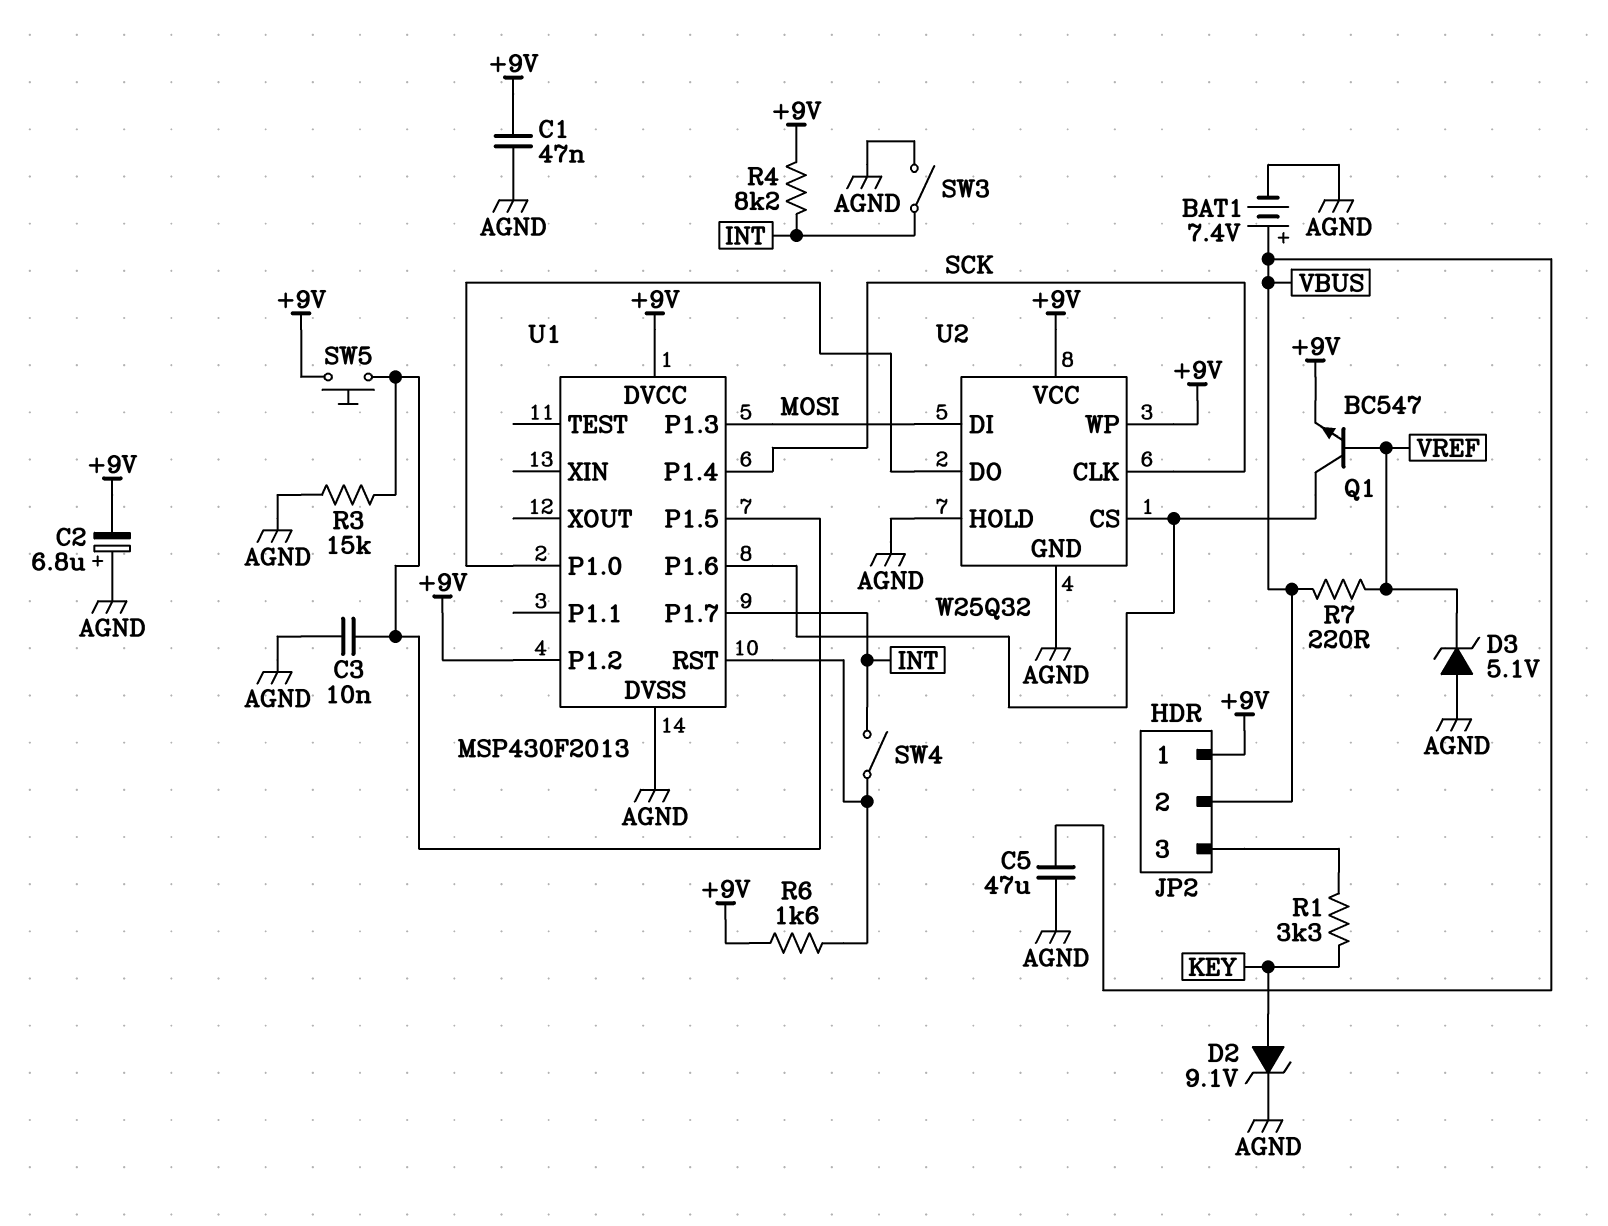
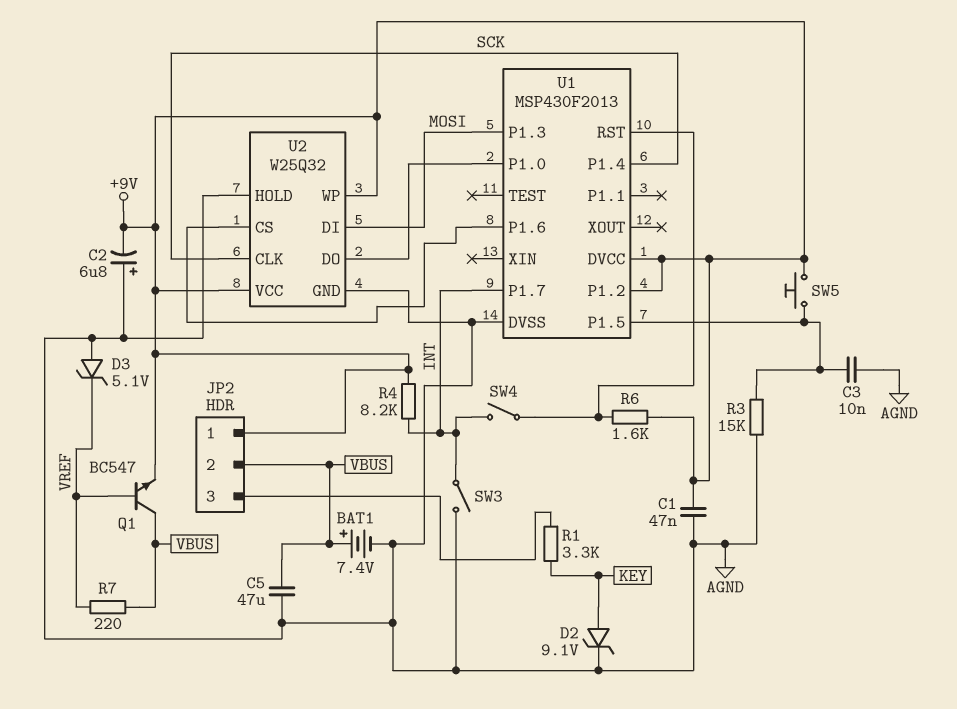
Q1: NPN BC547 (B VREF, C U1/P1.6, E +9V) -> NPN BC547 (B VREF, C VBUS, E +9V)

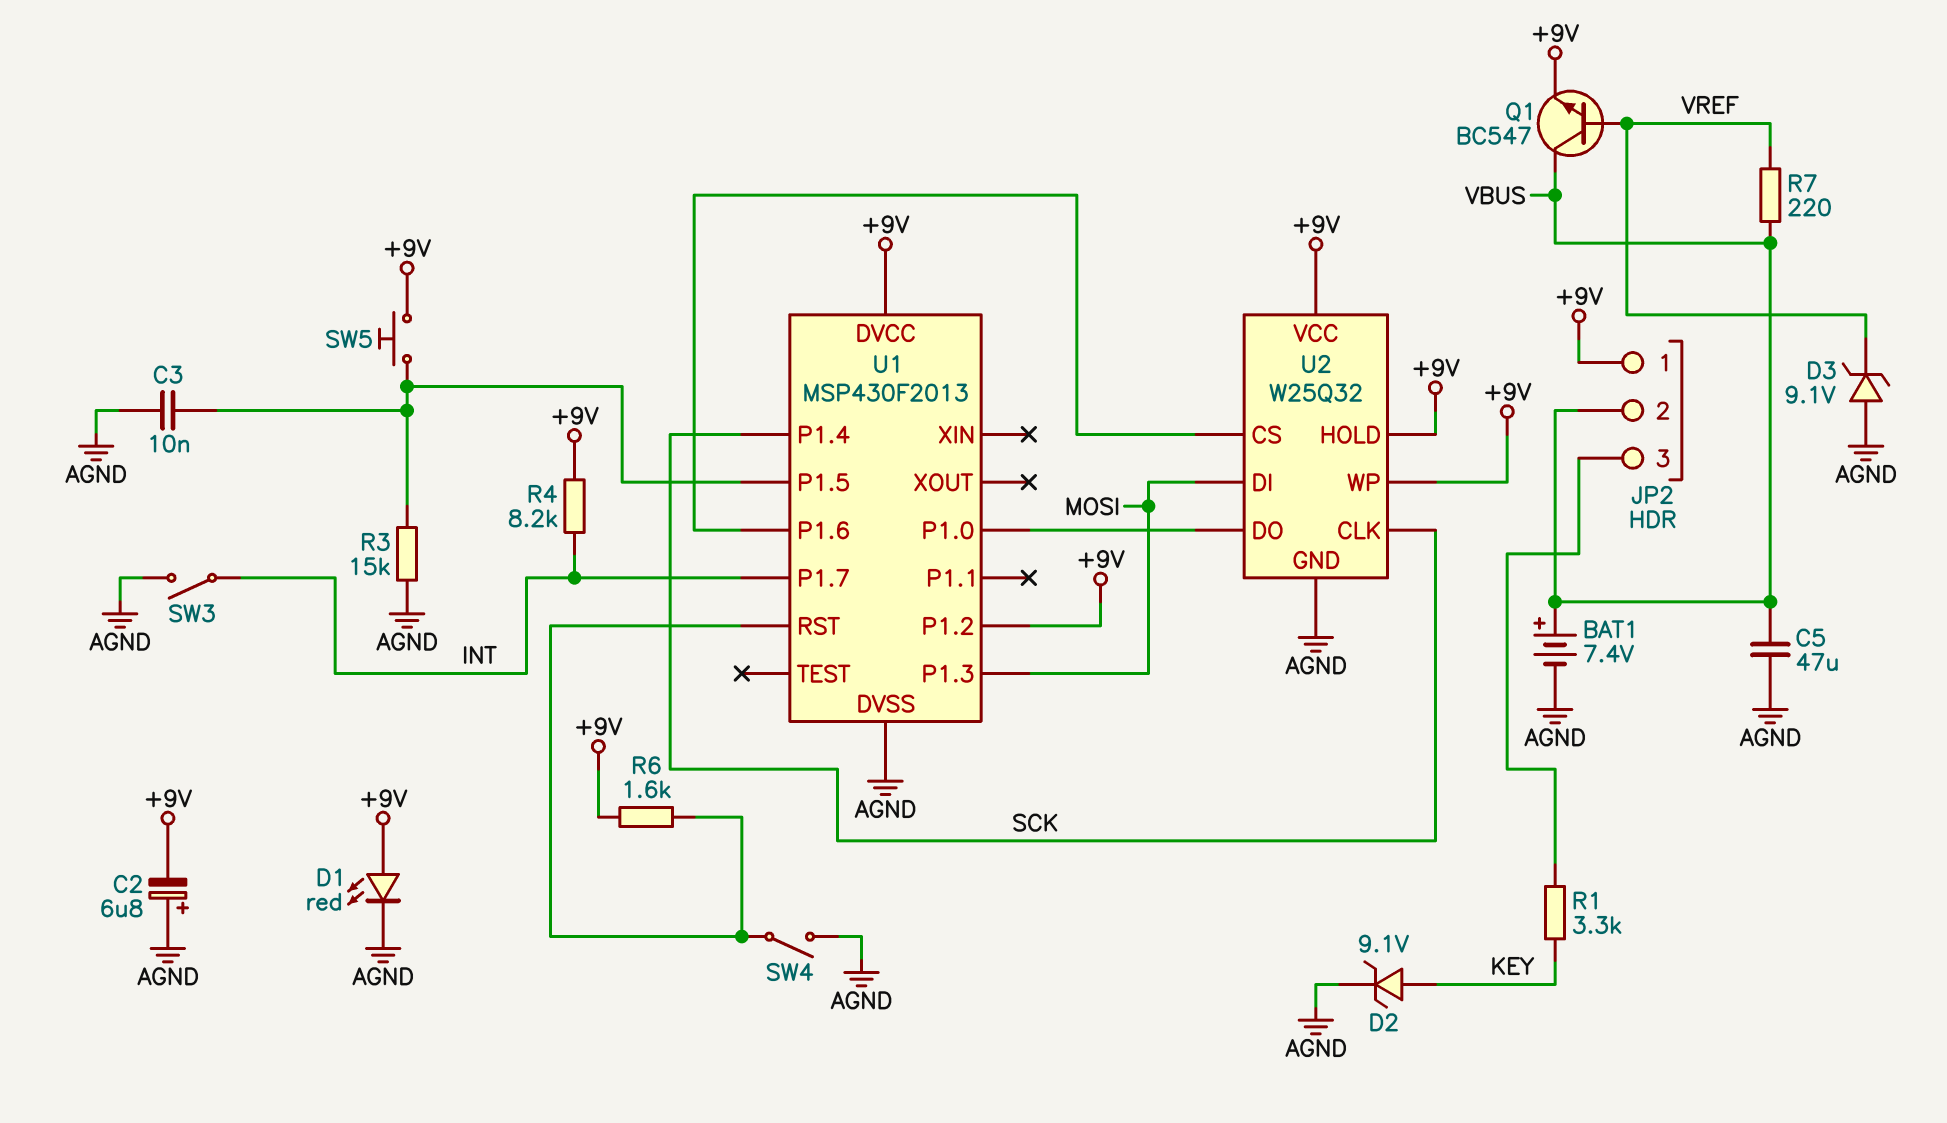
C1: 47nF (+9V, AGND) -> none
D1: none -> LED red (A +9V, K AGND)
D3: zener 5.1V (A AGND, K VREF) -> zener 9.1V (A AGND, K VREF)
SW4: switch (INT, U1/RST) -> switch (AGND, U1/RST)
U2 pin HOLD: AGND -> +9V

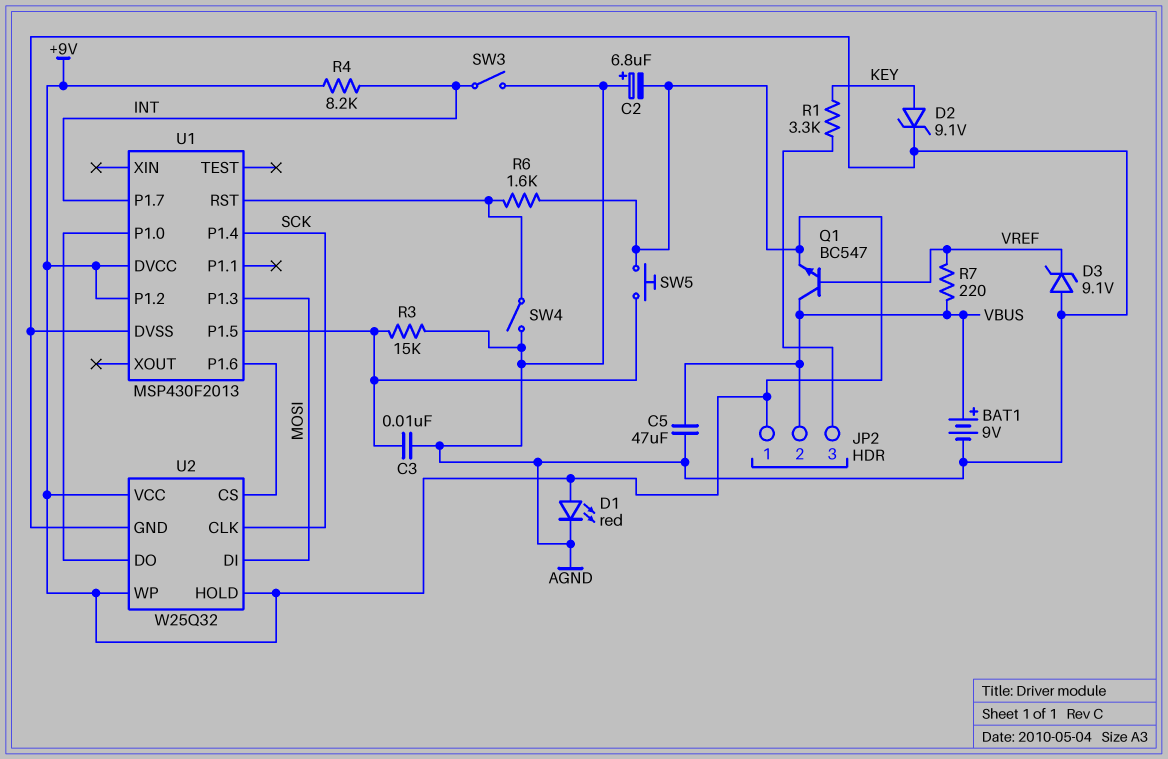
BAT1: 7.4V (plus VBUS, minus AGND) -> 9V (plus VBUS, minus AGND)

